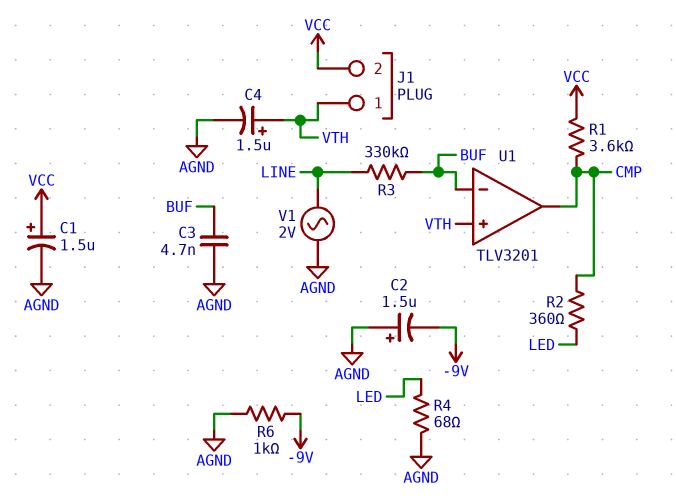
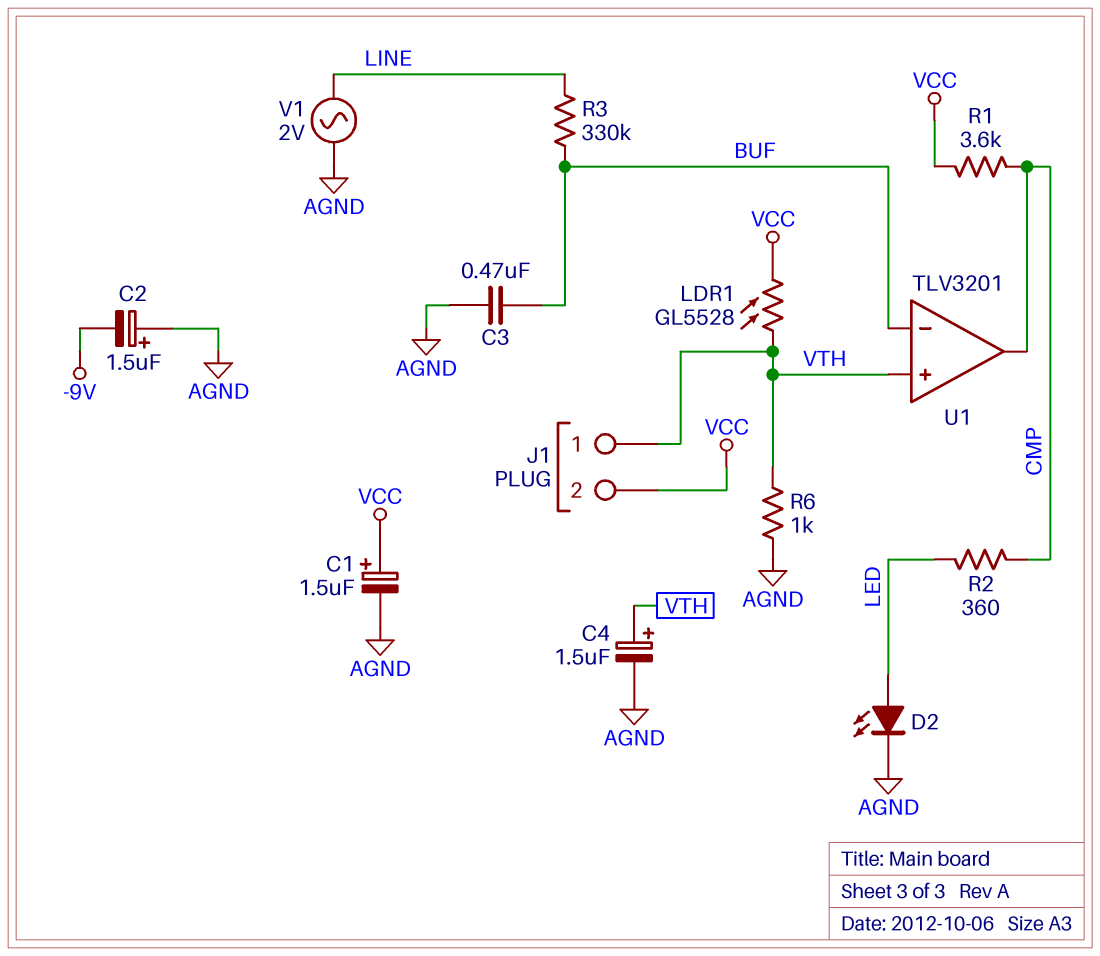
C3: 4.7nF (AGND, BUF) -> 470nF (AGND, BUF)
D2: none -> LED (A LED, K AGND)
LDR1: none -> GL5528 (VCC, VTH)
R4: 68 (AGND, LED) -> none
R6: 1k (-9V, AGND) -> 1k (AGND, VTH)

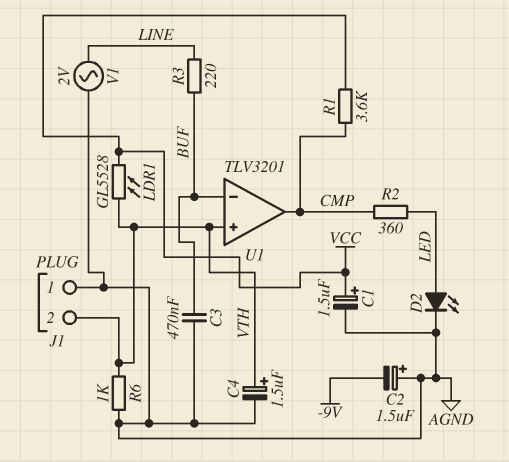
J1 pin 1: VTH -> AGND
J1 pin 2: VCC -> VTH
R3: 330k (BUF, LINE) -> 220 (BUF, LINE)

